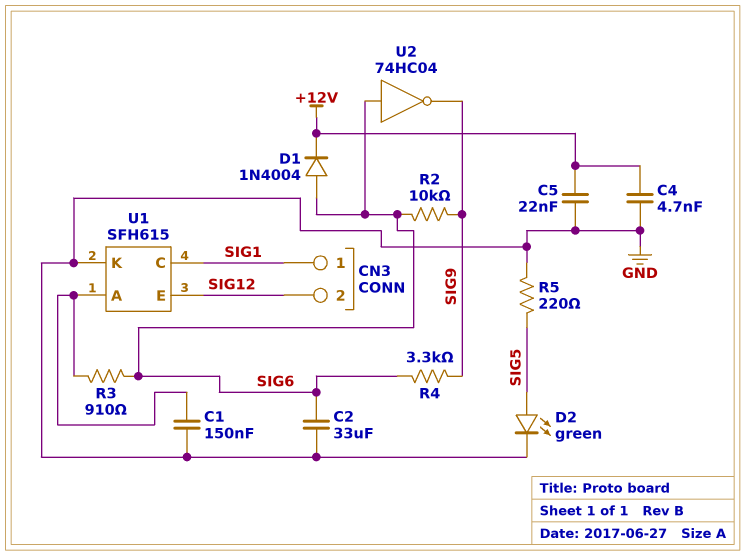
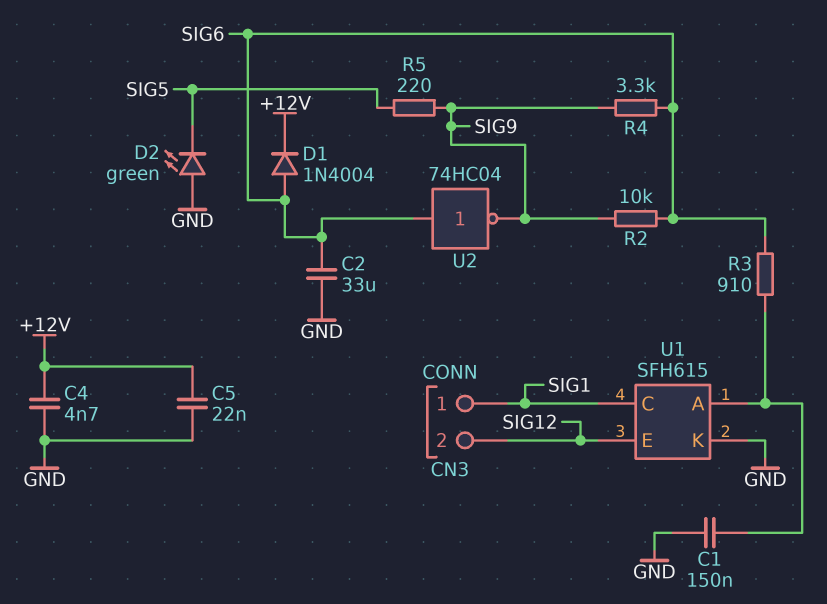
D2: LED green (A SIG5, K GND) -> LED green (A GND, K SIG5)
R5: 220 (GND, SIG5) -> 220 (SIG5, SIG9)

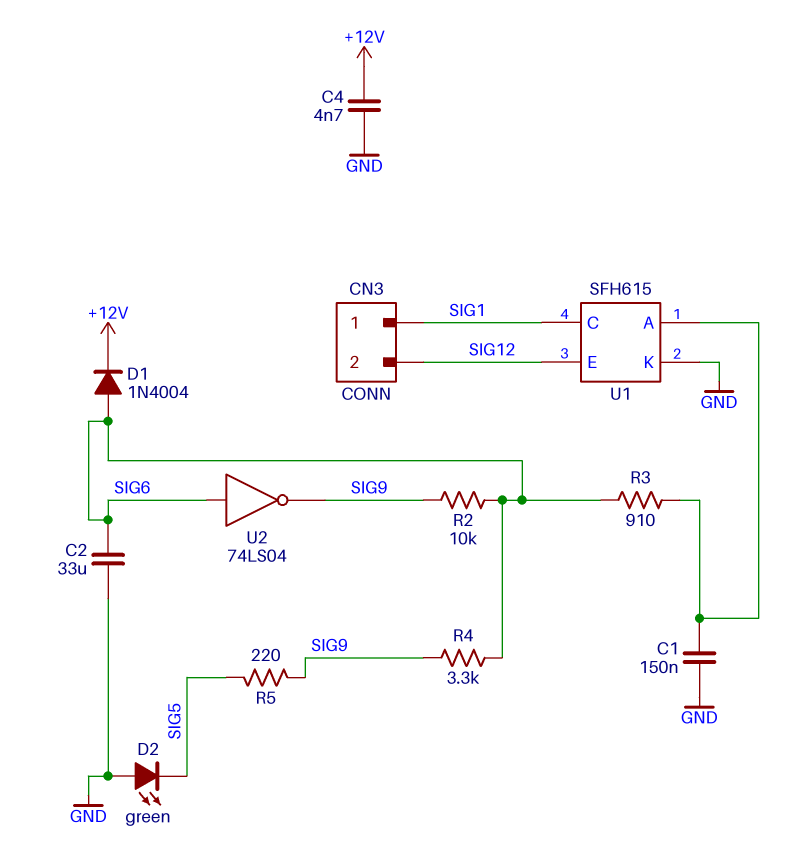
C5: 22nF (+12V, GND) -> none
U2: NOT 74HC04 (in SIG6, out SIG9) -> NOT 74LS04 (in SIG6, out SIG9)

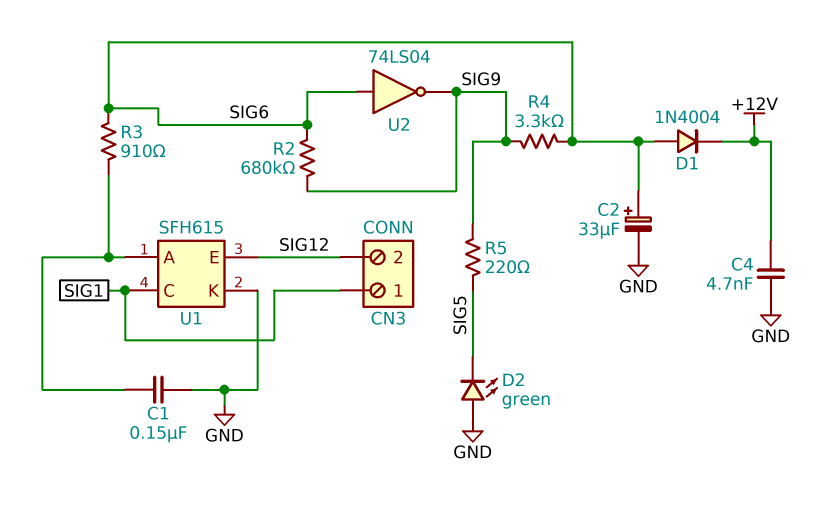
C2: 33uF (GND, SIG6) -> 33uF (plus SIG6, minus GND)
R2: 10k (SIG6, SIG9) -> 680k (SIG6, SIG9)

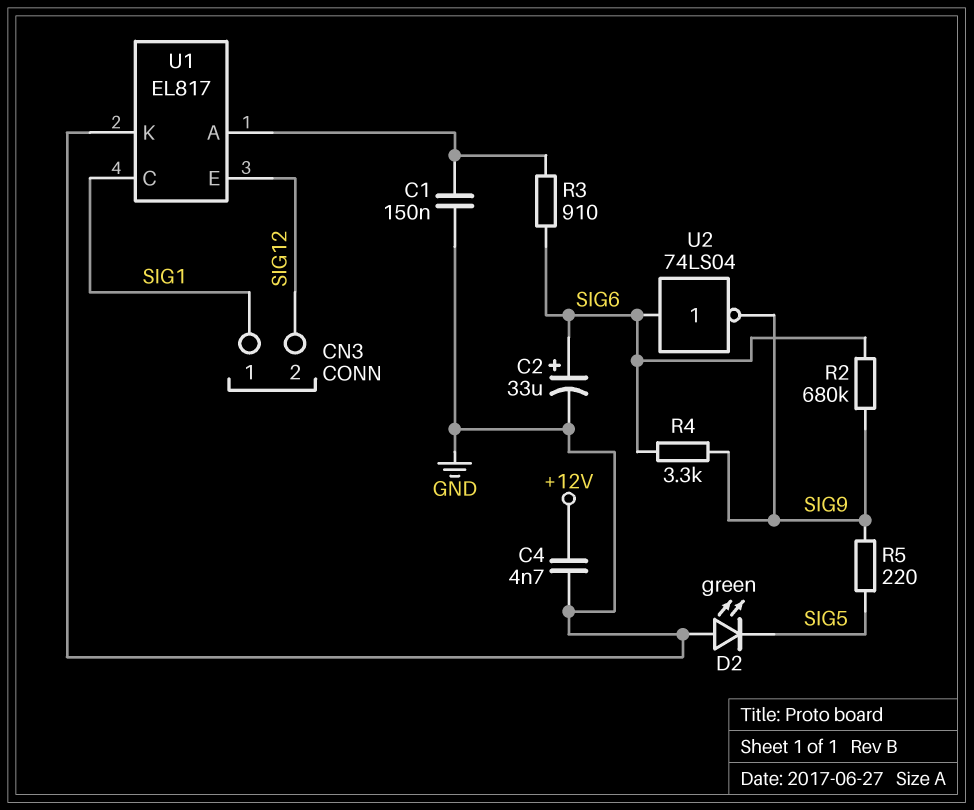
D1: diode 1N4004 (A SIG6, K +12V) -> none
U1: SFH615 -> EL817

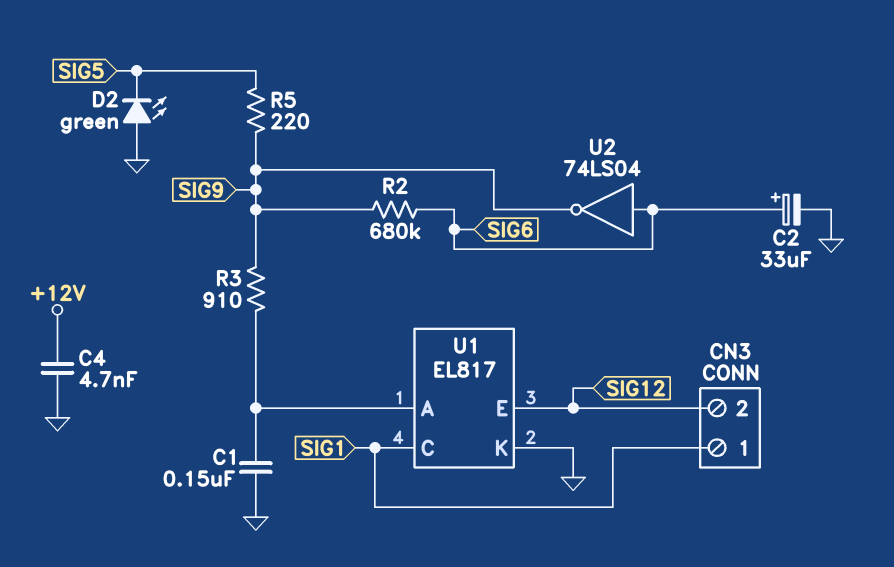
R3: 910 (SIG6, U1/A) -> 910 (SIG9, U1/A)
R4: 3.3k (SIG6, SIG9) -> none

